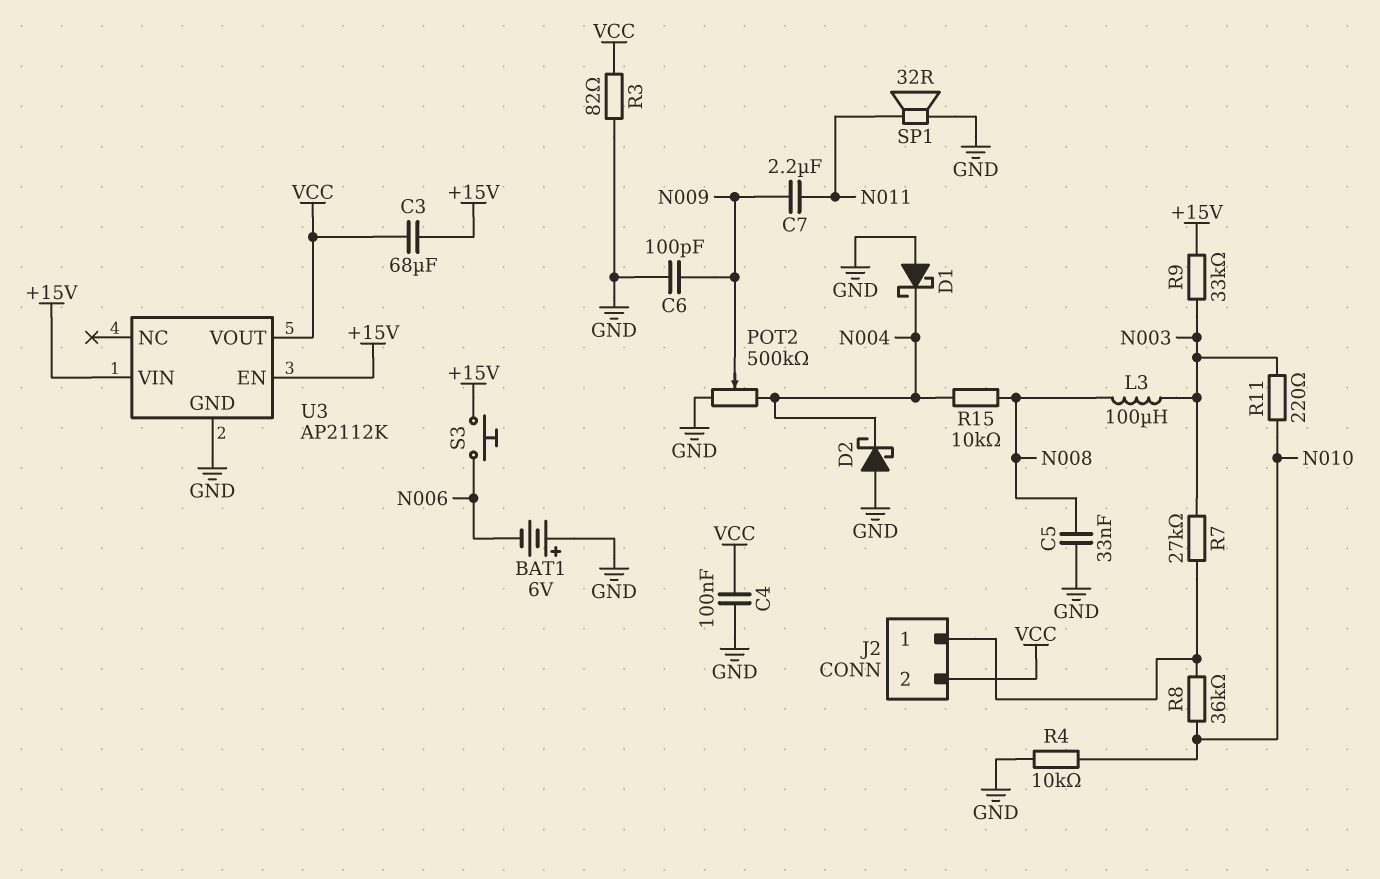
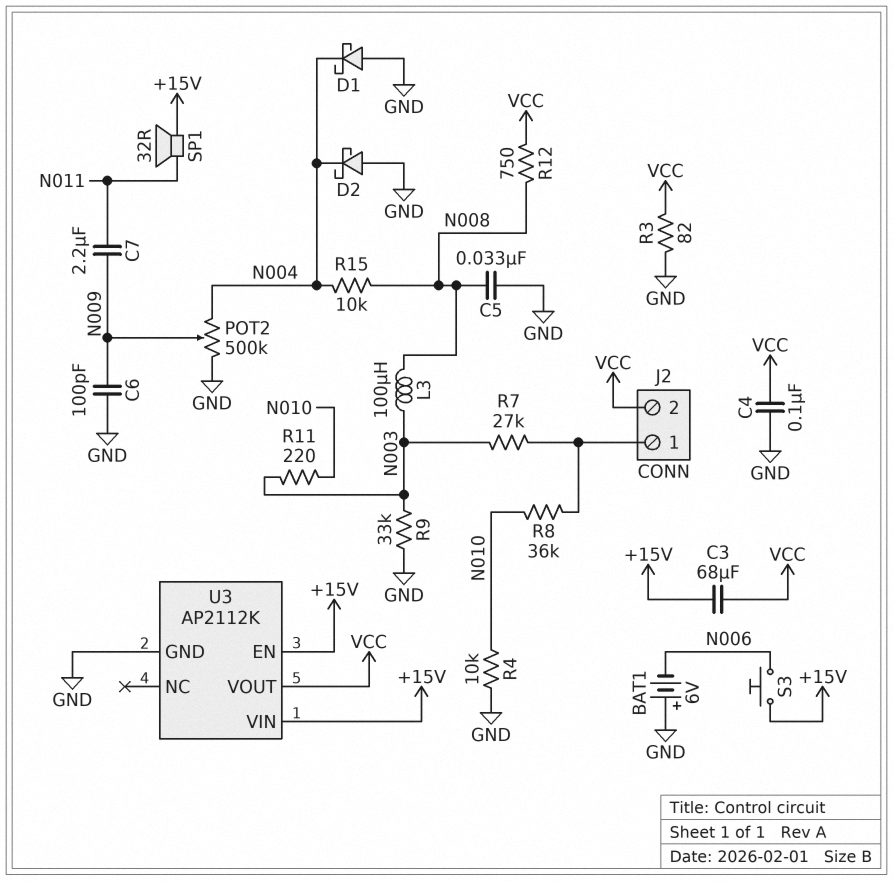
R9: 33k (+15V, N003) -> 33k (GND, N003)
R12: none -> 750 (N008, VCC)
SP1: speaker 32R (GND, N011) -> speaker 32R (+15V, N011)

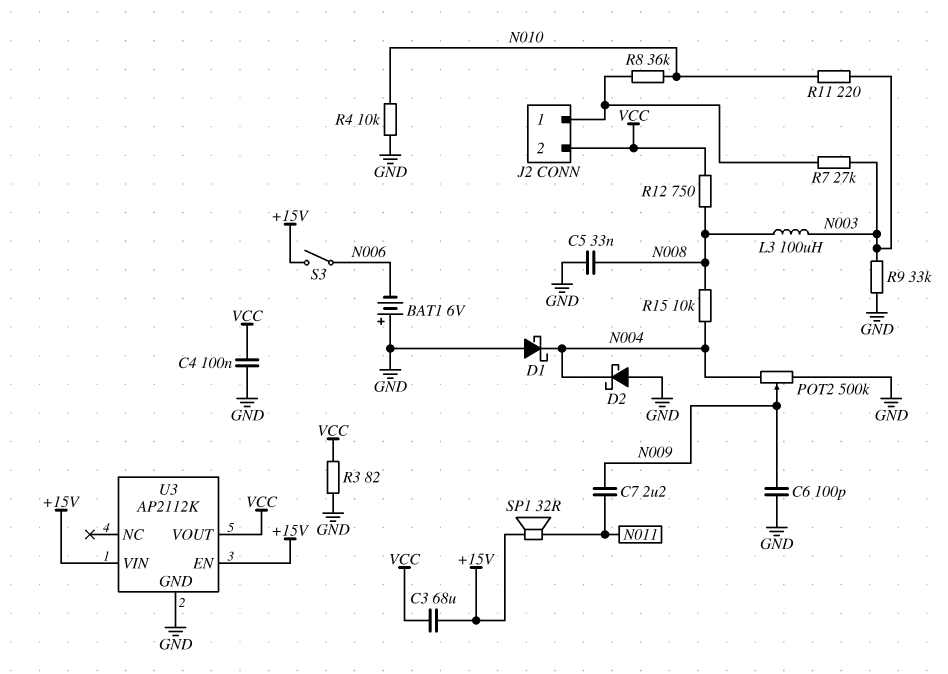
S3: button (+15V, N006) -> switch (+15V, N006)

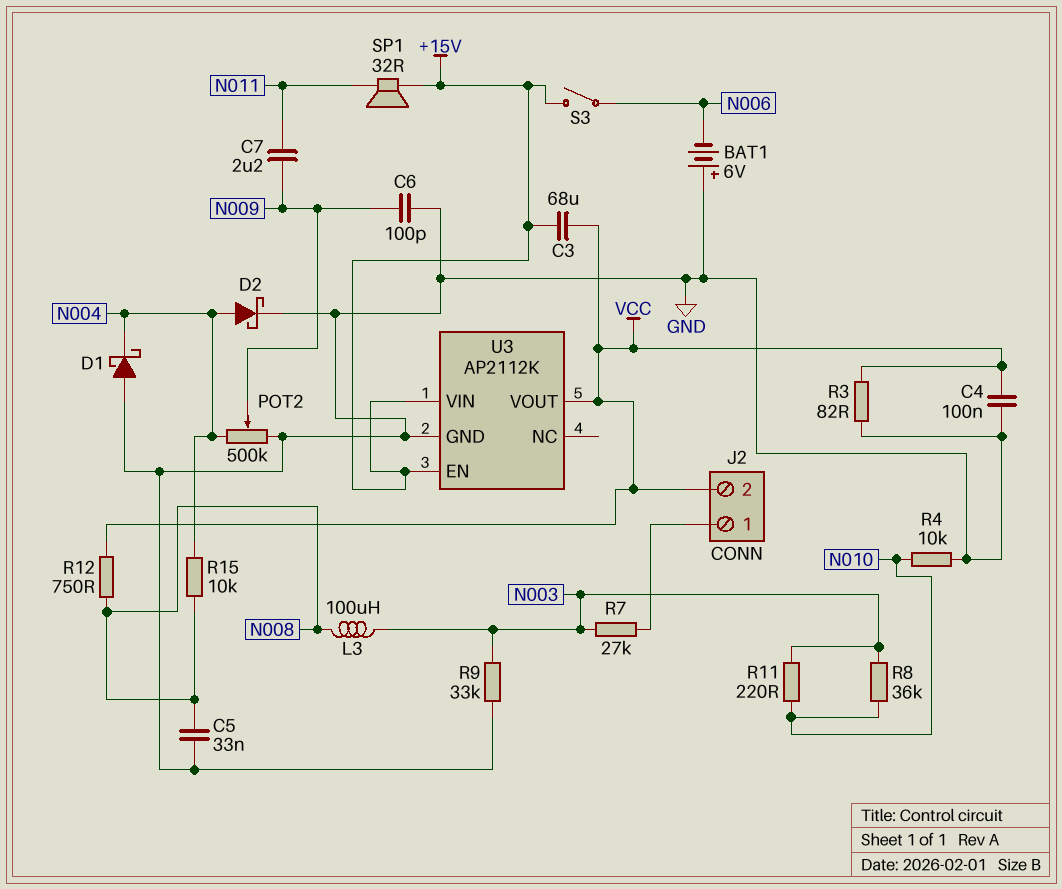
D2: schottky (A GND, K N004) -> schottky (A N004, K GND)
R8: 36k (J2/1, N010) -> 36k (N003, N010)

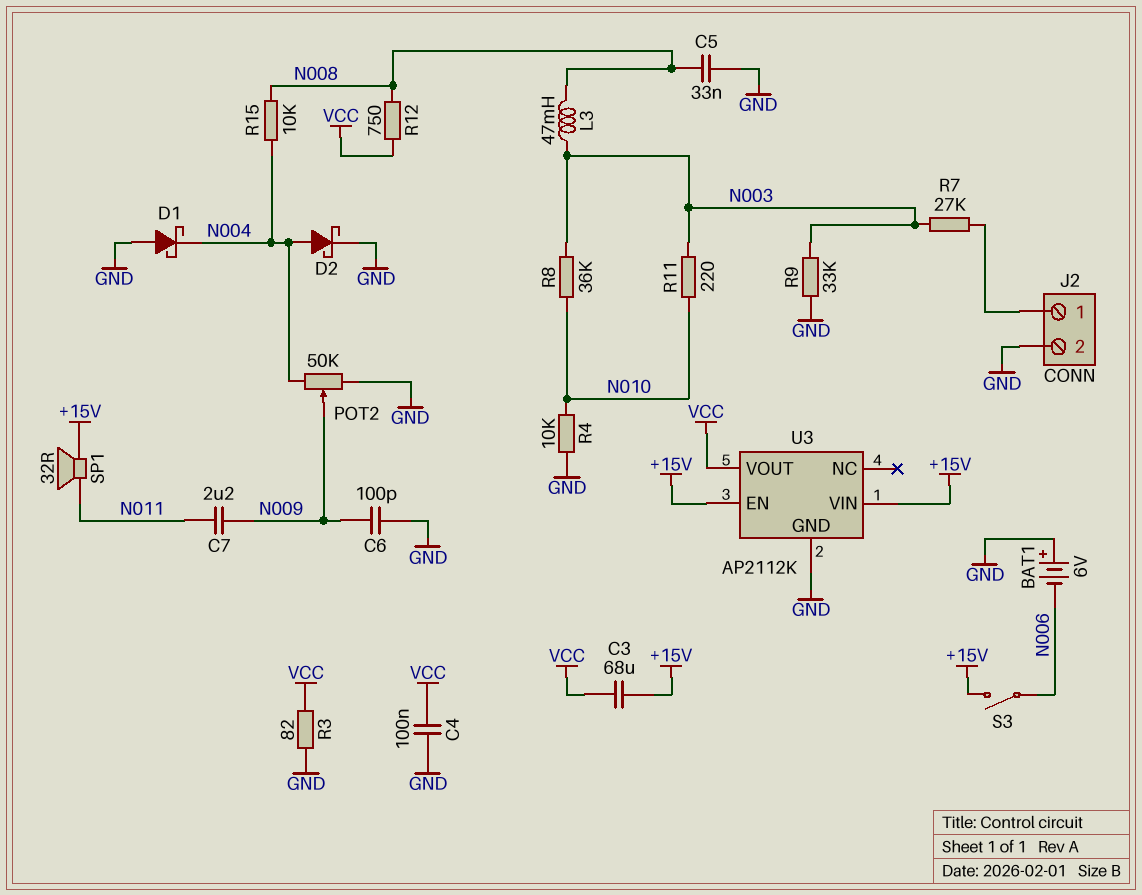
J2 pin 2: VCC -> GND
L3: 100uH (N003, N008) -> 47mH (N003, N008)
POT2: 500k (GND, N004, wiper N009) -> 50k (GND, N004, wiper N009)

